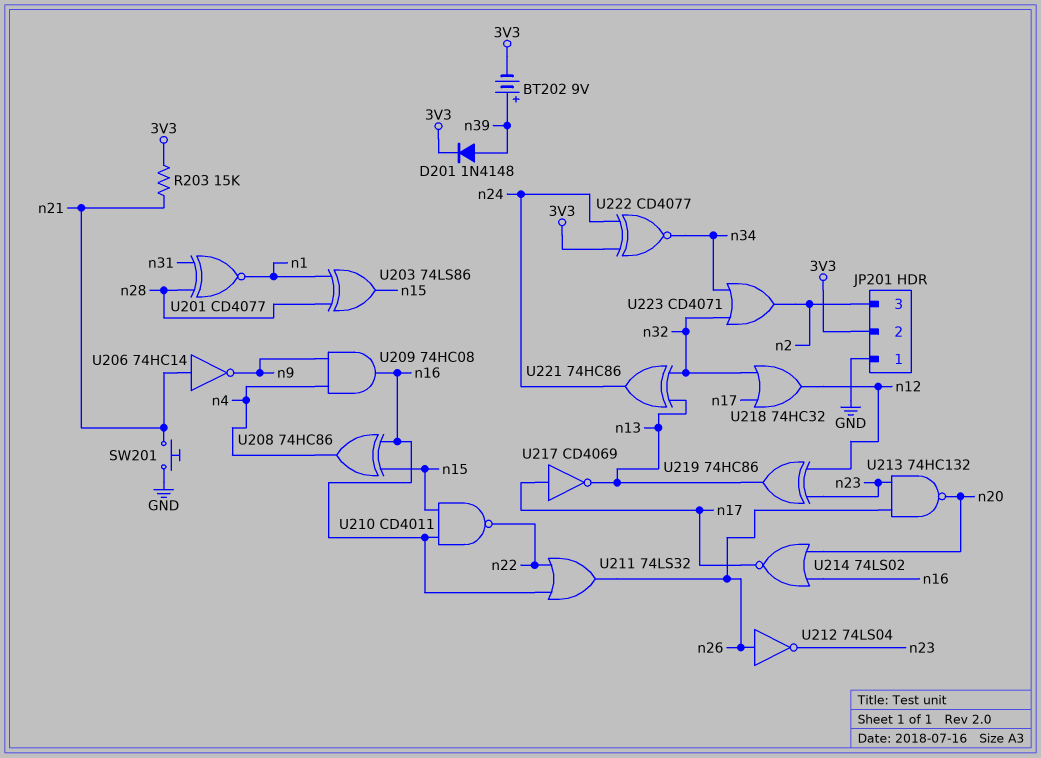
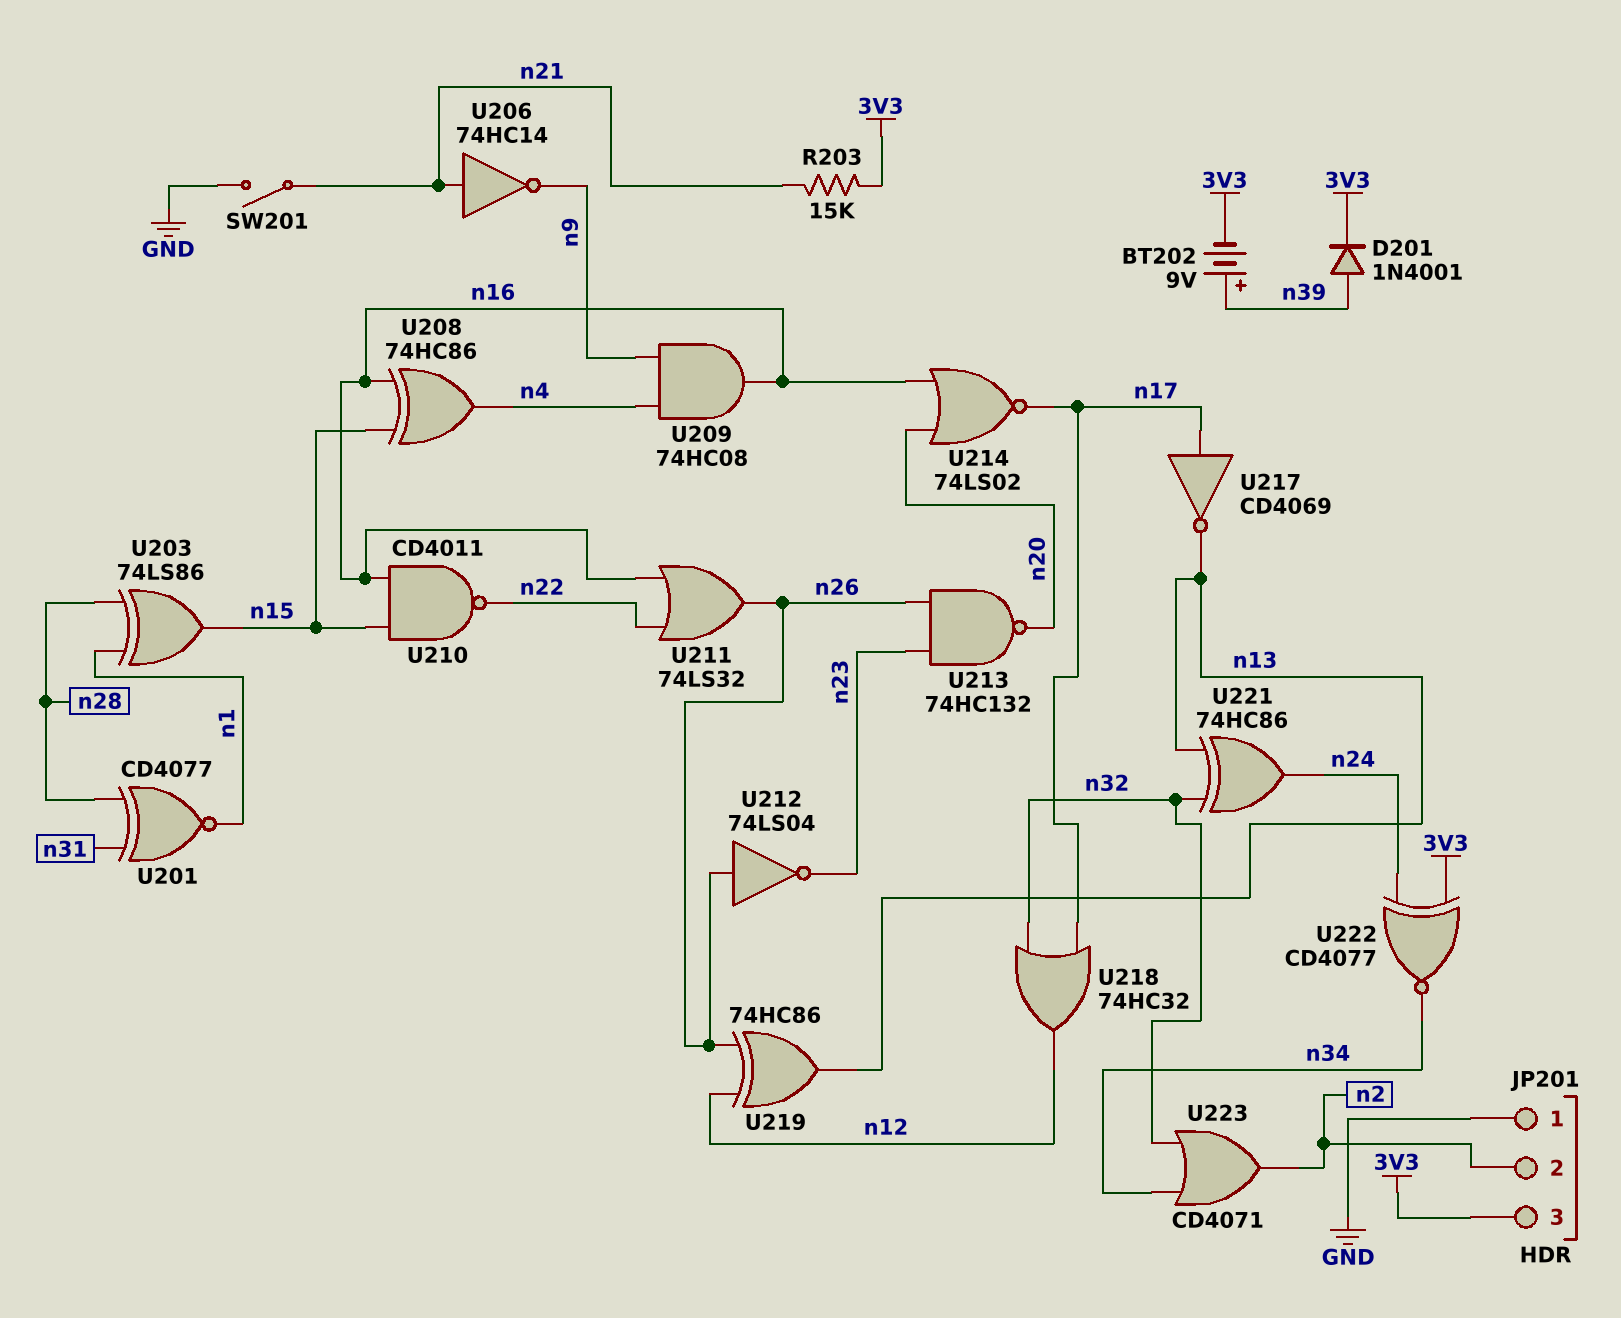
D201: diode 1N4148 (A n39, K 3V3) -> diode 1N4001 (A n39, K 3V3)
JP201 pin 2: 3V3 -> n2
JP201 pin 3: n2 -> 3V3
SW201: button (GND, n21) -> switch (GND, n21)
U219: XOR 74HC86 (in n12, in n23, out n13) -> XOR 74HC86 (in n12, in n26, out n13)

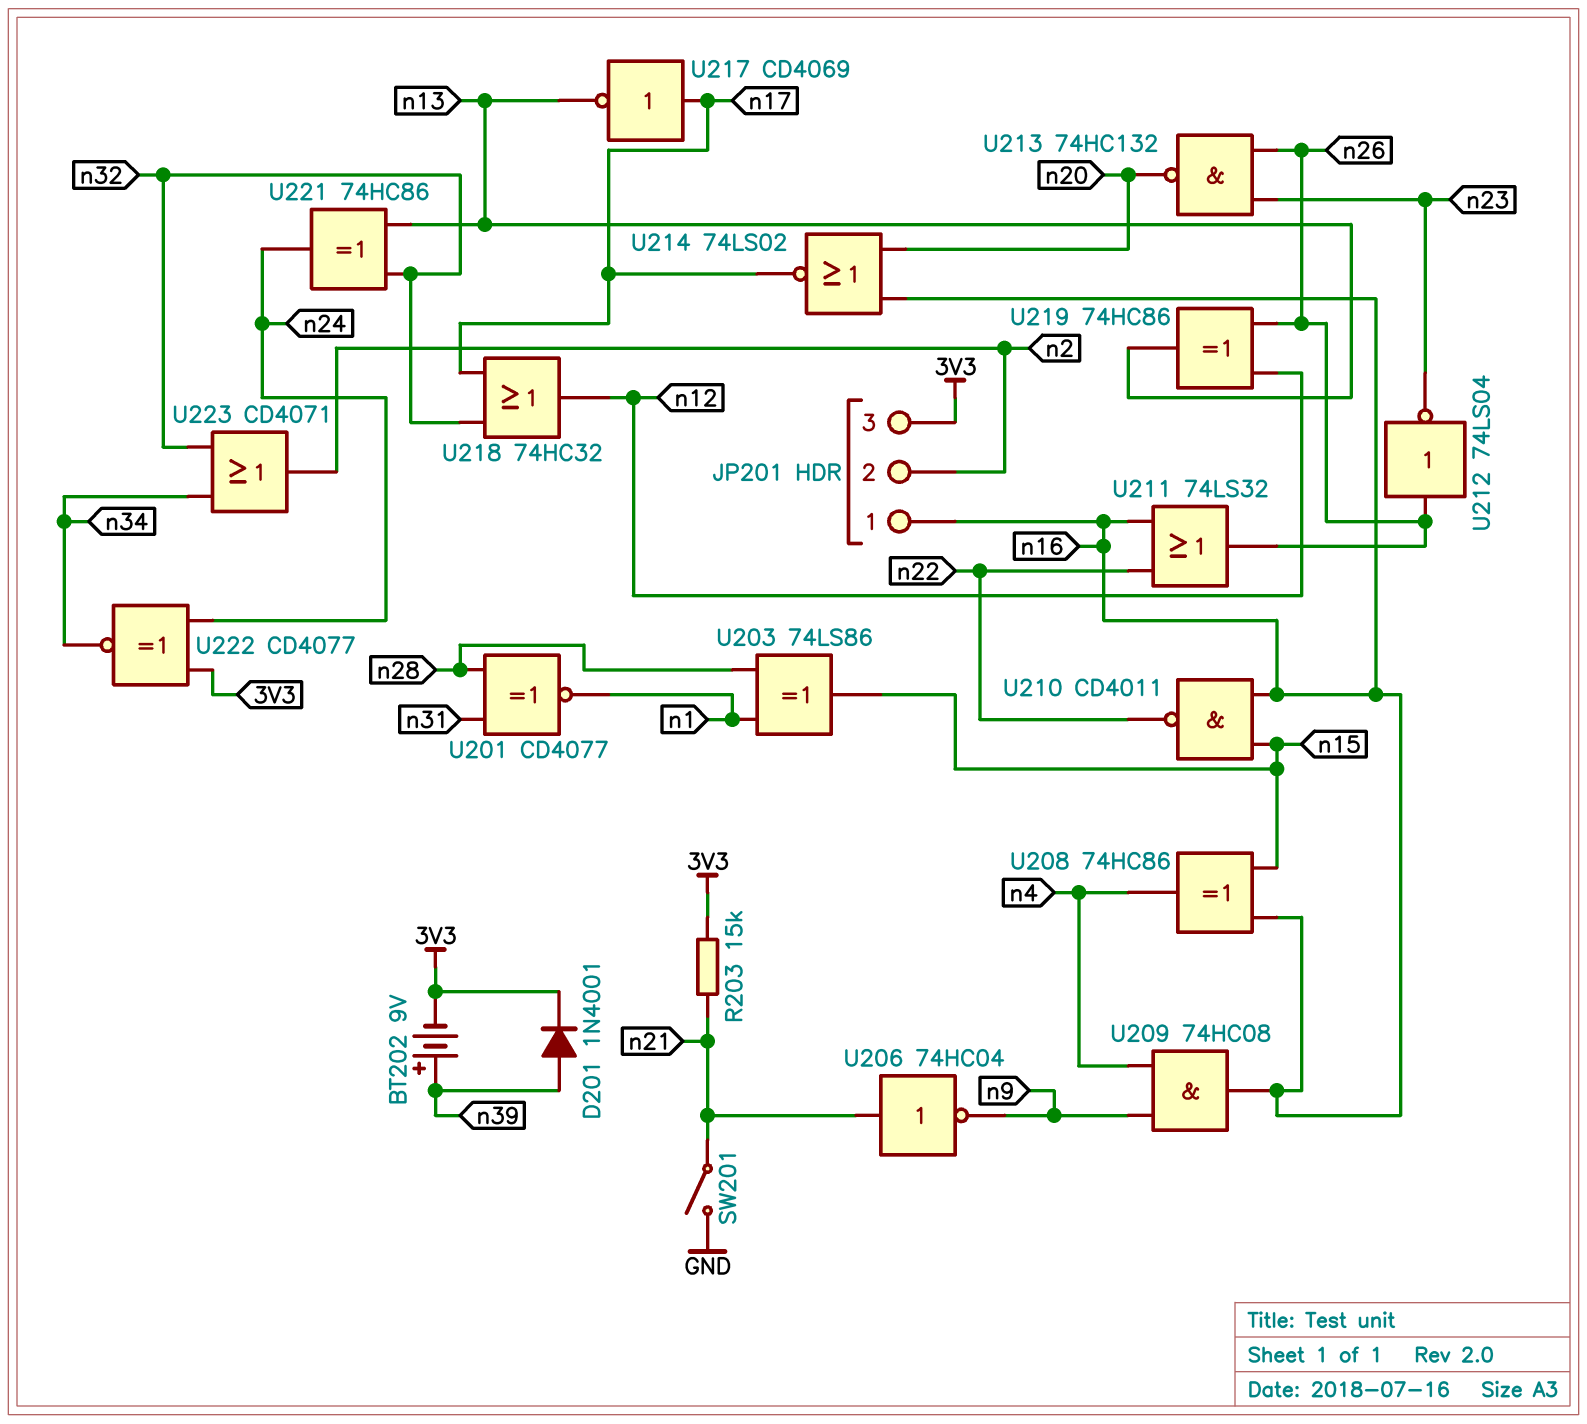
JP201 pin 1: GND -> n16
U206: NOT 74HC14 (in n21, out n9) -> NOT 74HC04 (in n21, out n9)

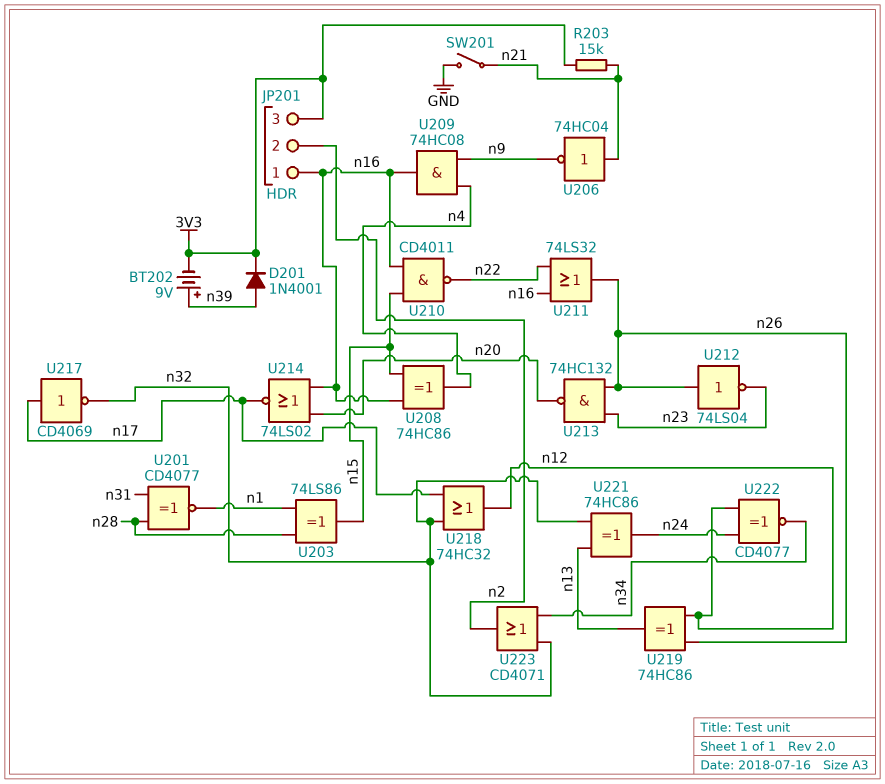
U217: NOT CD4069 (in n17, out n13) -> NOT CD4069 (in n17, out n32)
U222: XNOR CD4077 (in 3V3, in n24, out n34) -> XNOR CD4077 (in n12, in n24, out n34)

